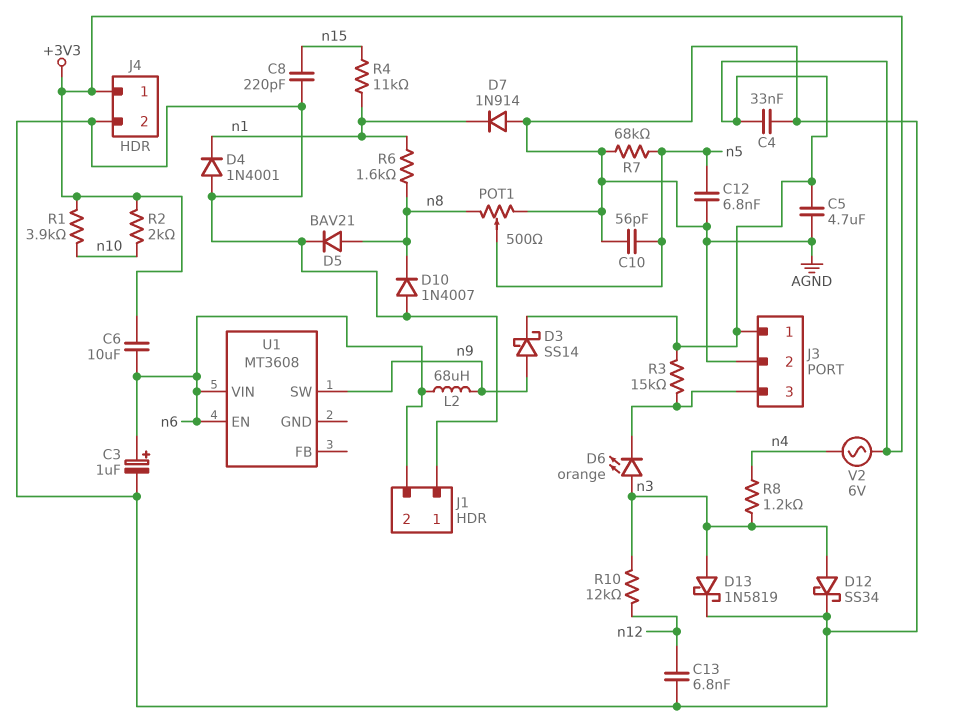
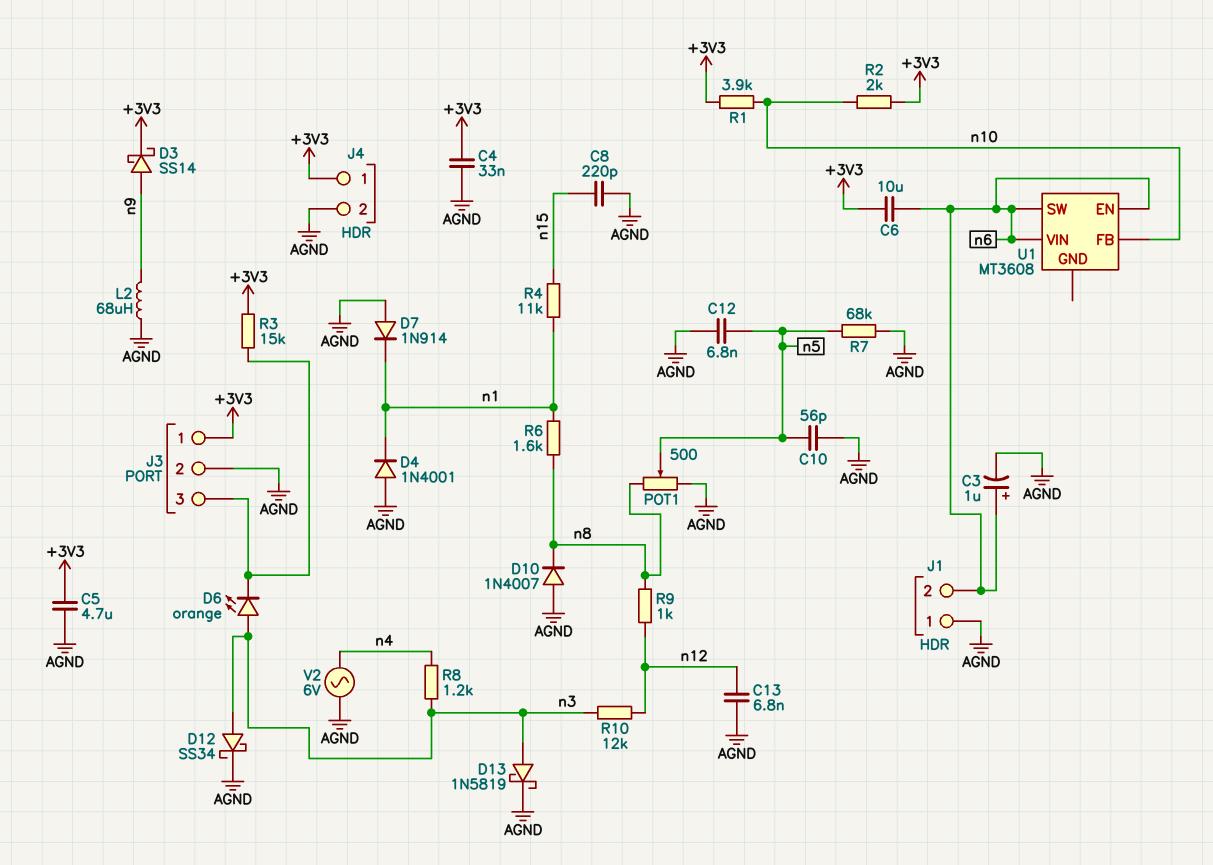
D5: diode BAV21 (A n8, K AGND) -> none
L2: 68uH (n6, n9) -> 68uH (AGND, n9)
R9: none -> 1k (n8, n12)
U1 pin FB: none -> n10
U1 pin SW: n9 -> n6
V2: AC 6V (+3V3, n4) -> AC 6V (AGND, n4)

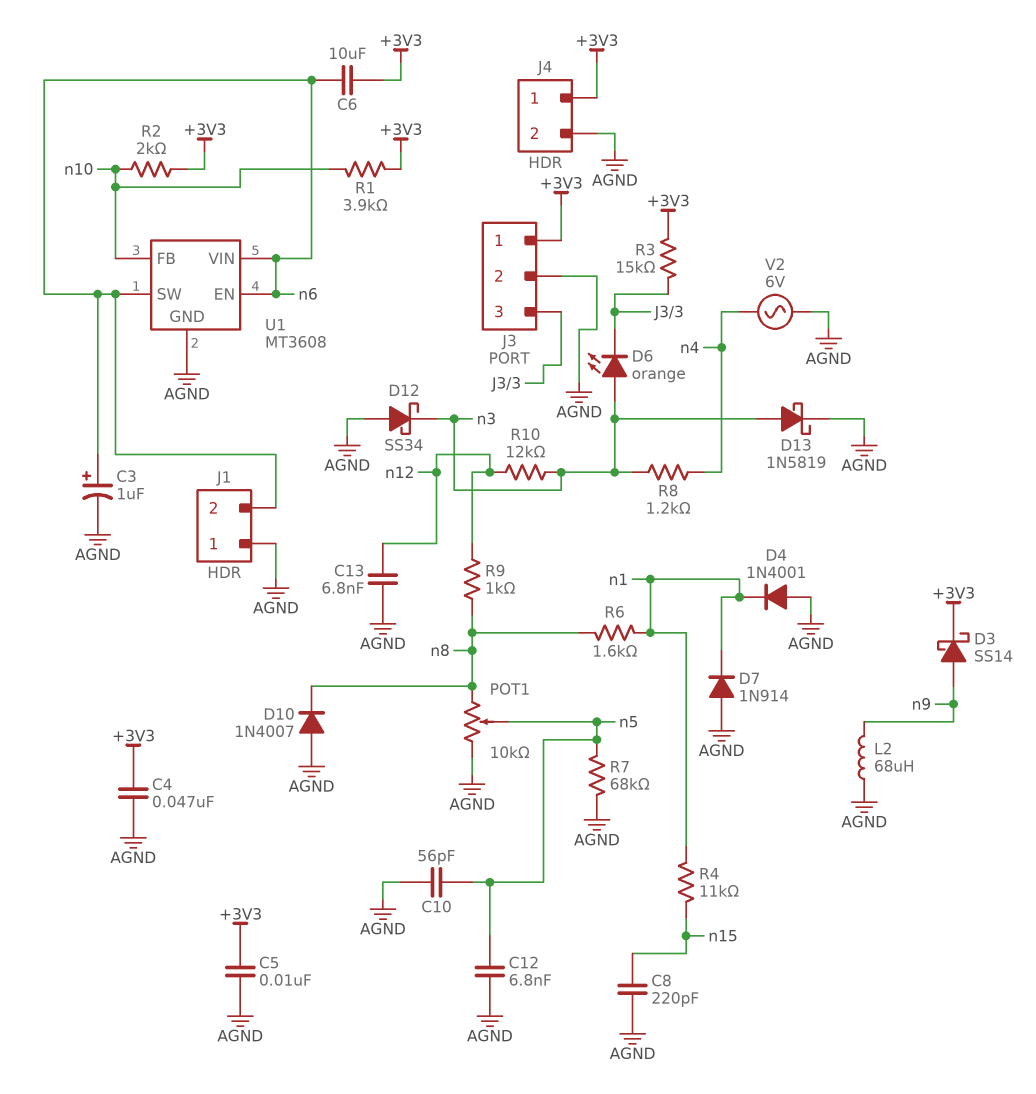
C4: 33nF (+3V3, AGND) -> 47nF (+3V3, AGND)
C5: 4.7uF (+3V3, AGND) -> 10nF (+3V3, AGND)
D12: schottky SS34 (A n3, K AGND) -> schottky SS34 (A AGND, K n3)
POT1: 500 (AGND, n8, wiper n5) -> 10k (AGND, n8, wiper n5)
U1 pin GND: none -> AGND

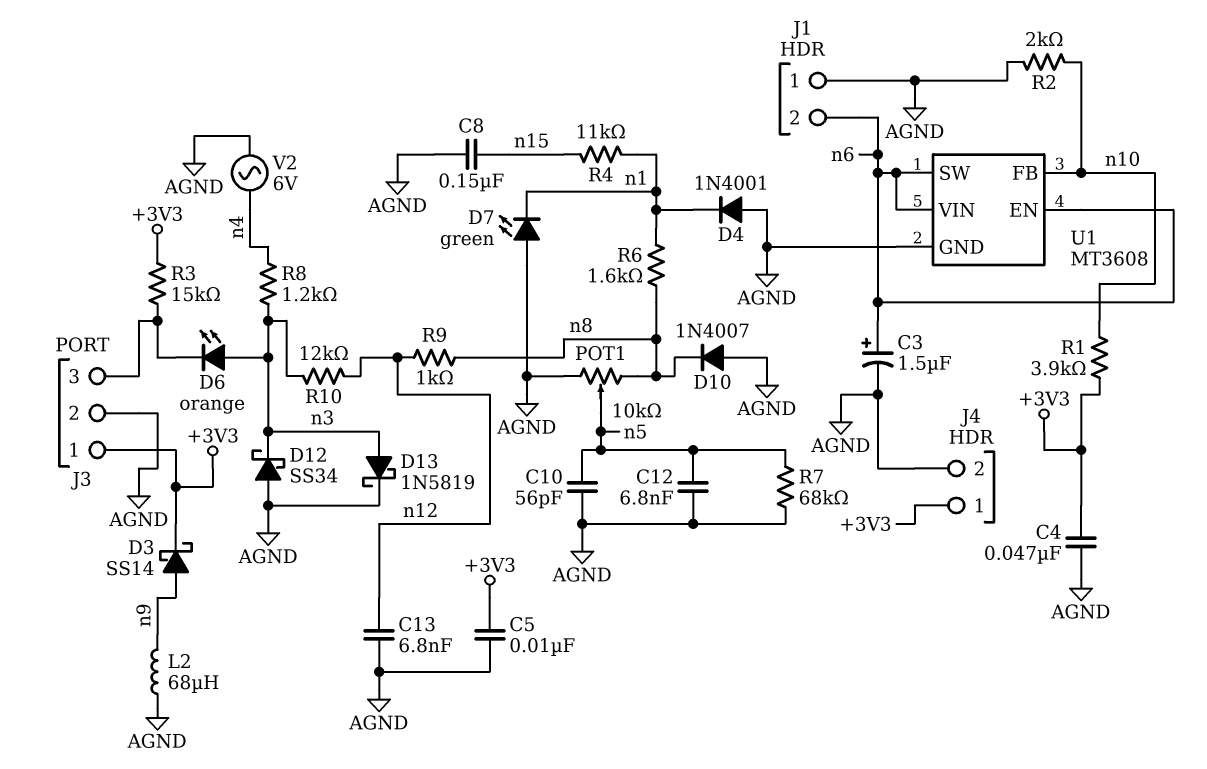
C3: 1uF (plus n6, minus AGND) -> 1.5uF (plus n6, minus AGND)
C6: 10uF (+3V3, n6) -> none
C8: 220pF (AGND, n15) -> 150nF (AGND, n15)
D7: diode 1N914 (A AGND, K n1) -> LED green (A AGND, K n1)
R2: 2k (+3V3, n10) -> 2k (AGND, n10)

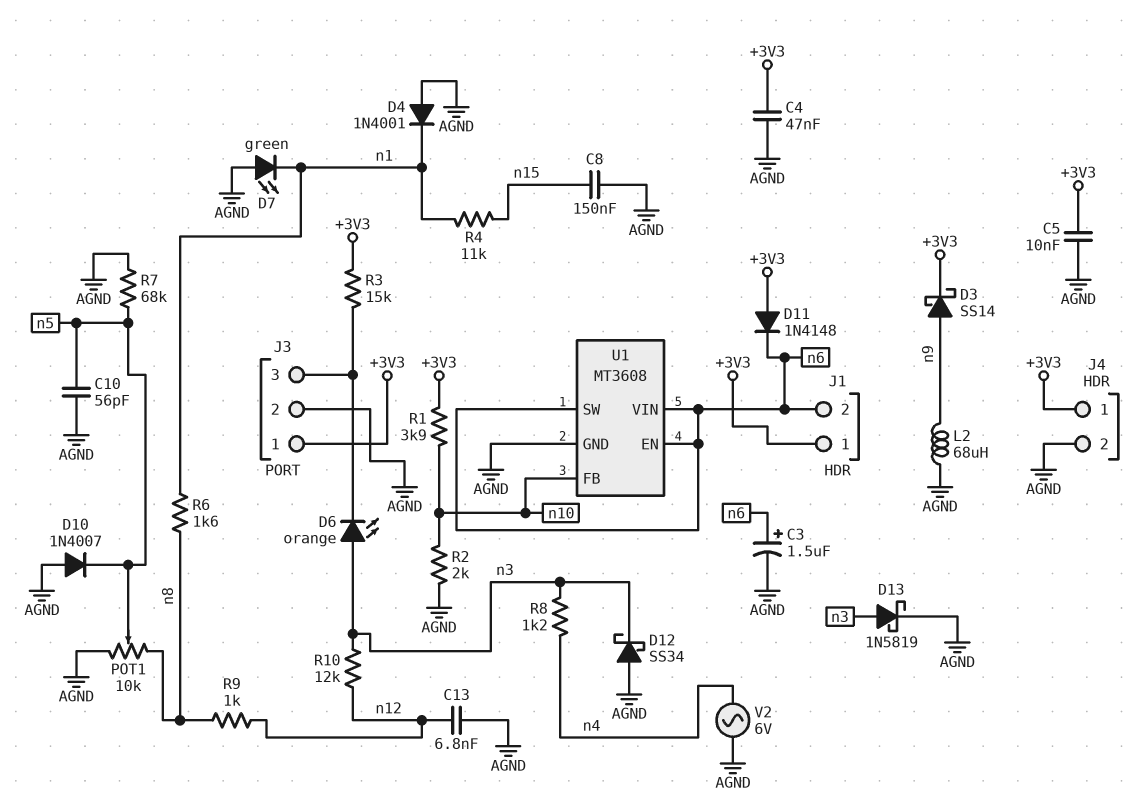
C12: 6.8nF (AGND, n5) -> none
D10: diode 1N4007 (A AGND, K n8) -> diode 1N4007 (A AGND, K n5)
D11: none -> diode 1N4148 (A +3V3, K n6)
J1 pin 1: AGND -> +3V3

